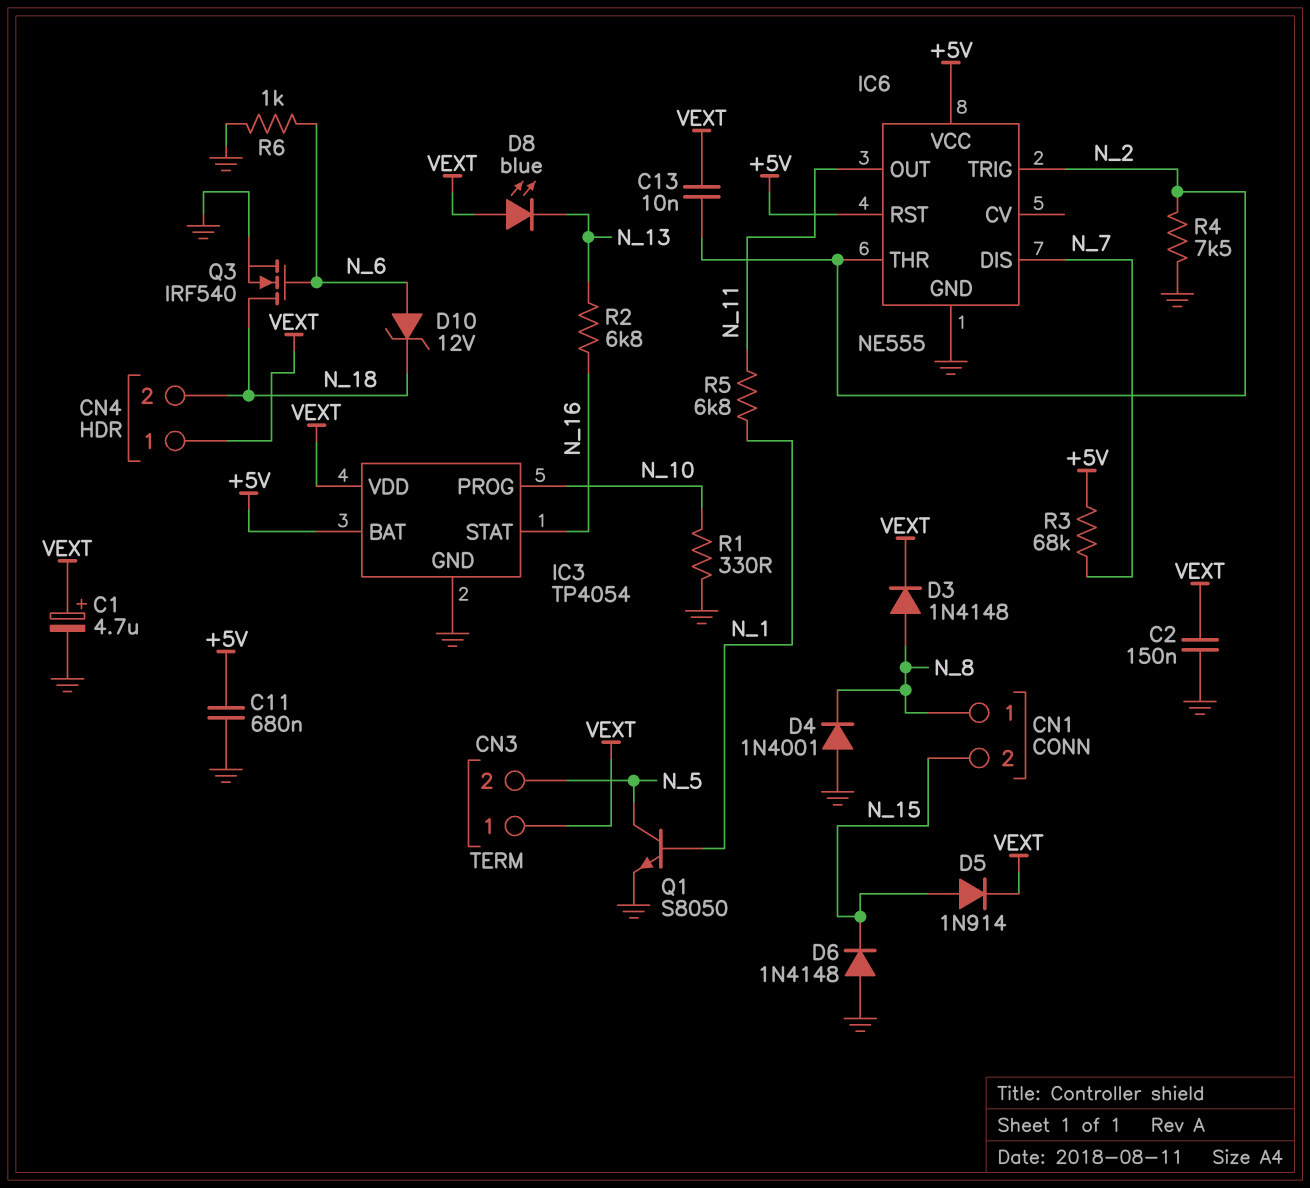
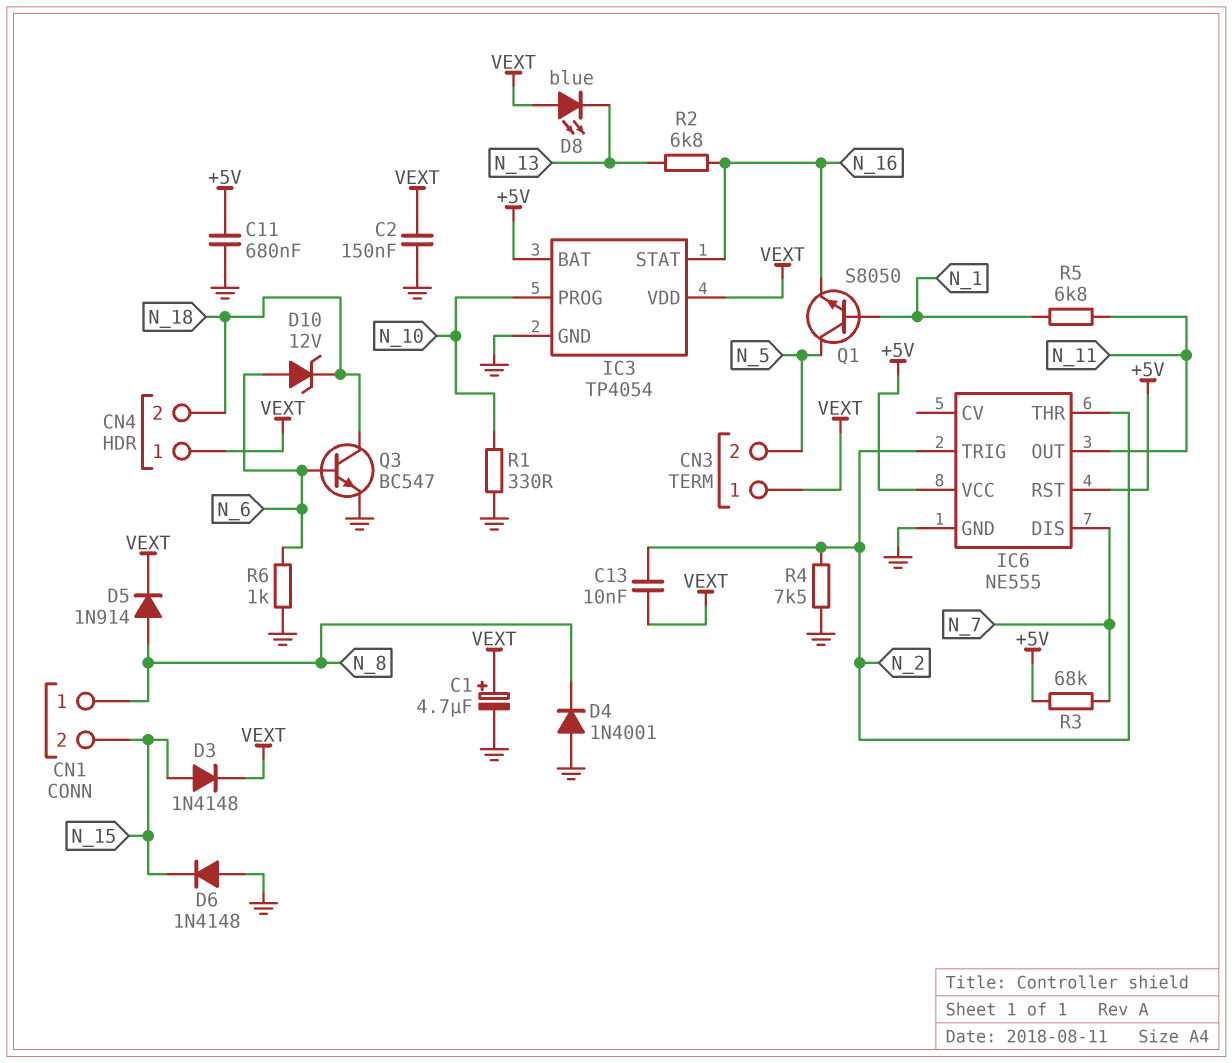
D3: diode 1N4148 (A N_8, K VEXT) -> diode 1N4148 (A N_15, K VEXT)
D5: diode 1N914 (A N_15, K VEXT) -> diode 1N914 (A N_8, K VEXT)
Q1: NPN S8050 (B N_1, C N_5, E GND) -> NPN S8050 (B N_1, C N_5, E N_16)
Q3: NMOS IRF540 (G N_6, D N_18, S GND) -> NPN BC547 (B N_6, C N_18, E GND)

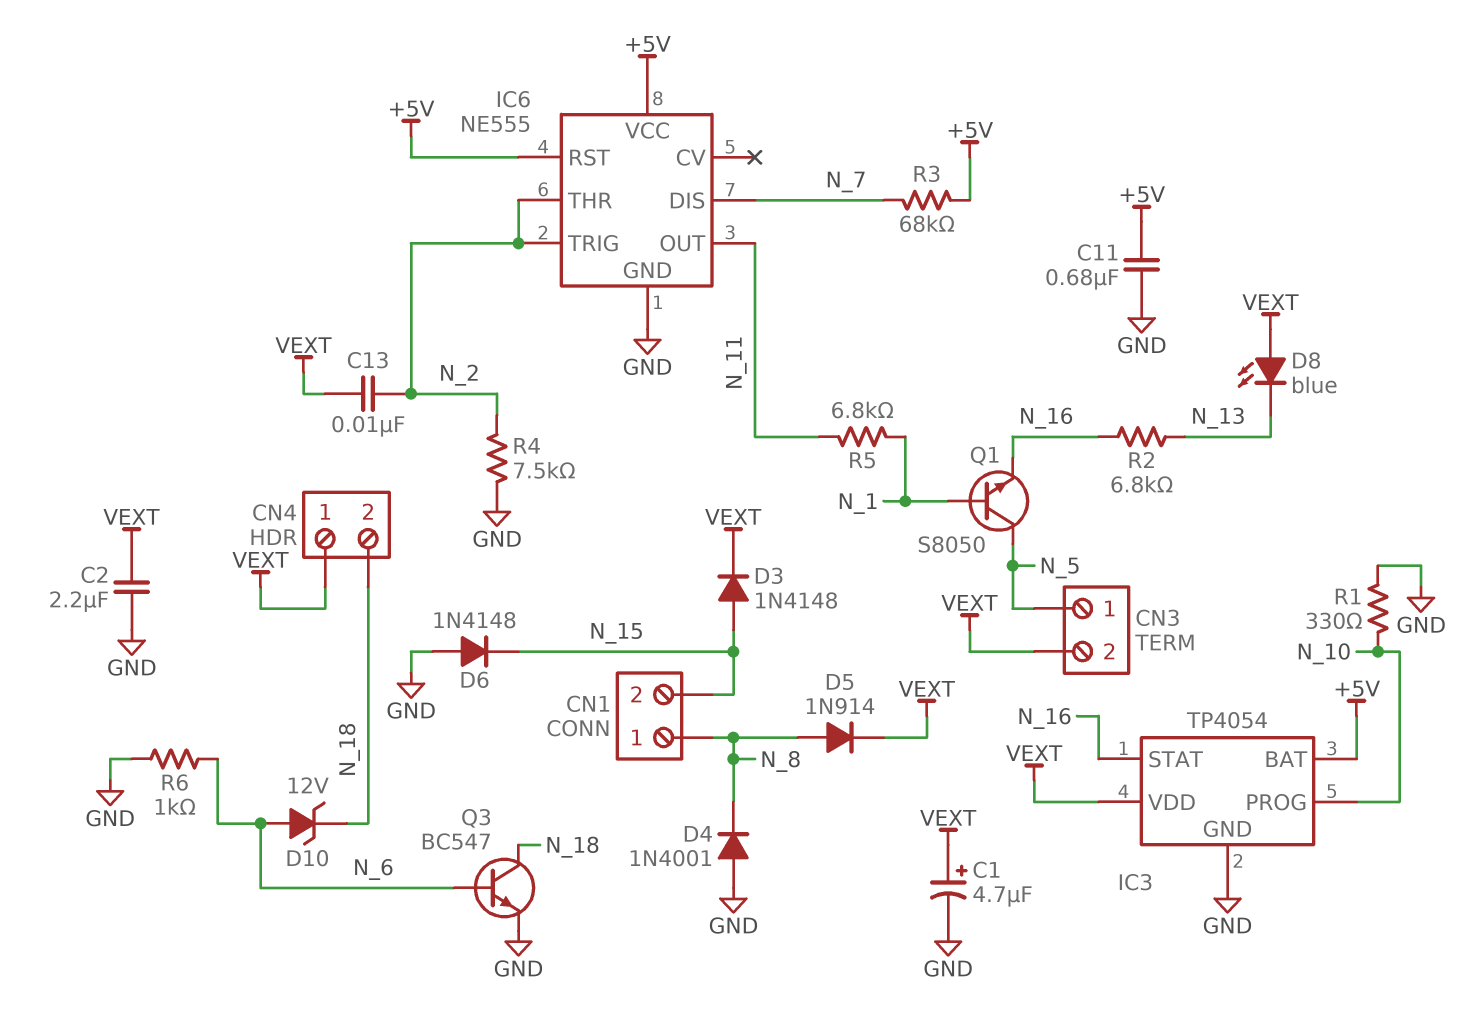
C2: 150nF (GND, VEXT) -> 2.2uF (GND, VEXT)
CN3 pin 1: VEXT -> N_5
CN3 pin 2: N_5 -> VEXT

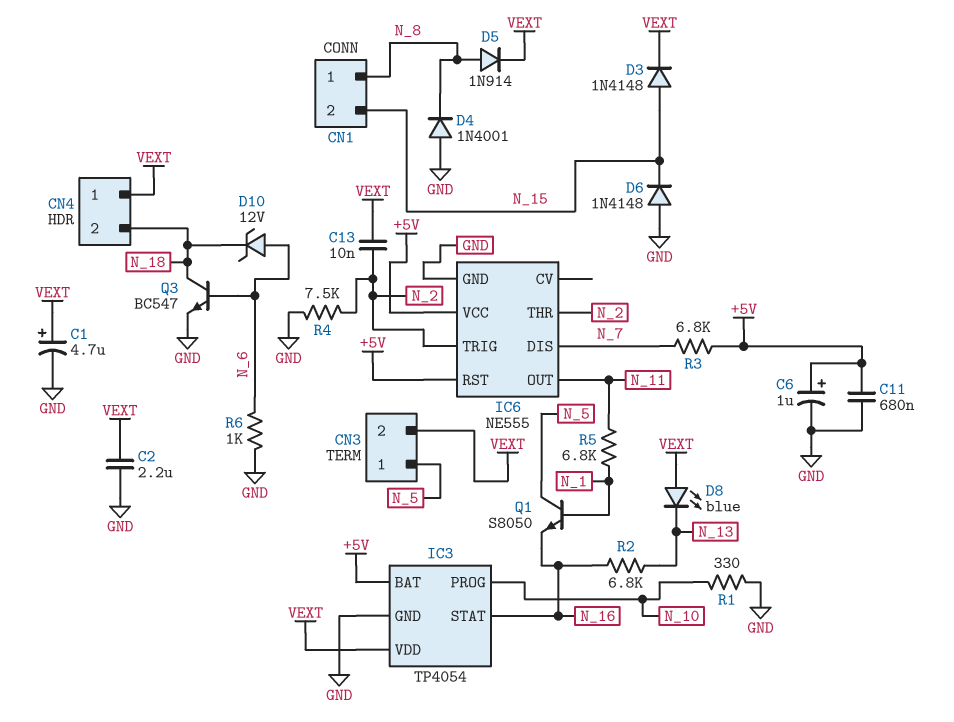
C6: none -> 1uF (plus +5V, minus GND)
R3: 68k (+5V, N_7) -> 6.8k (+5V, N_7)

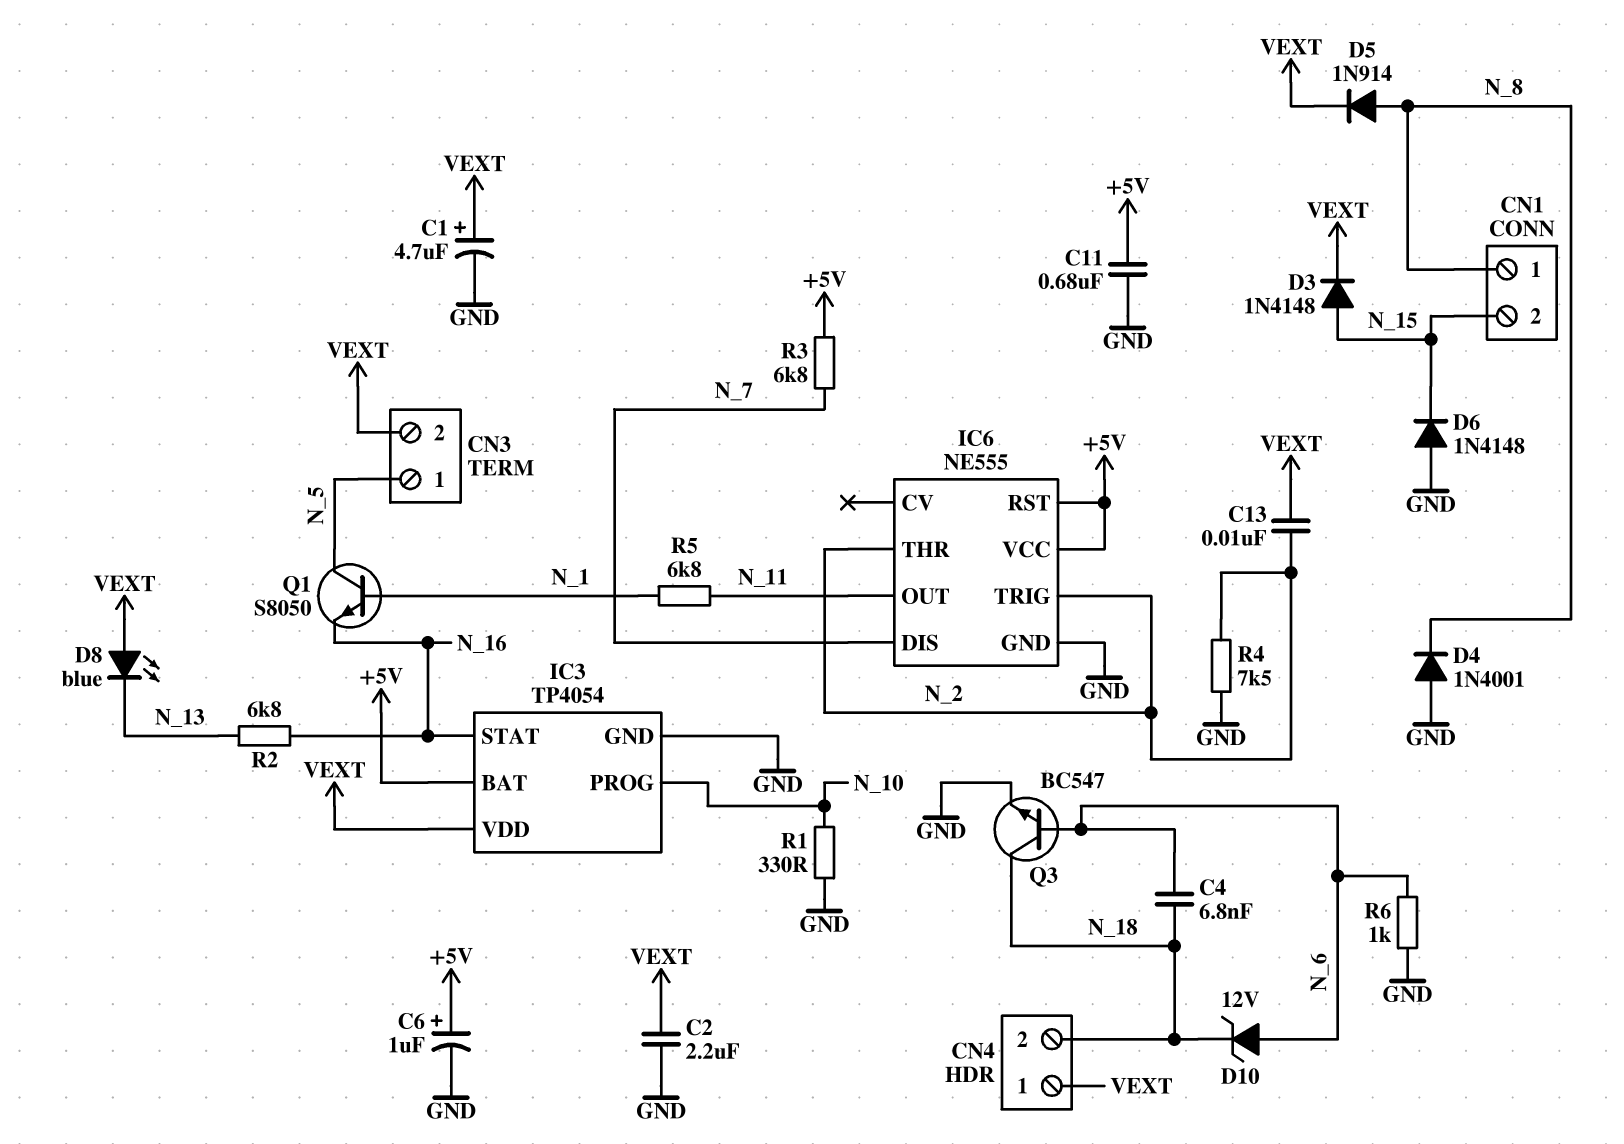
C4: none -> 6.8nF (N_6, N_18)

